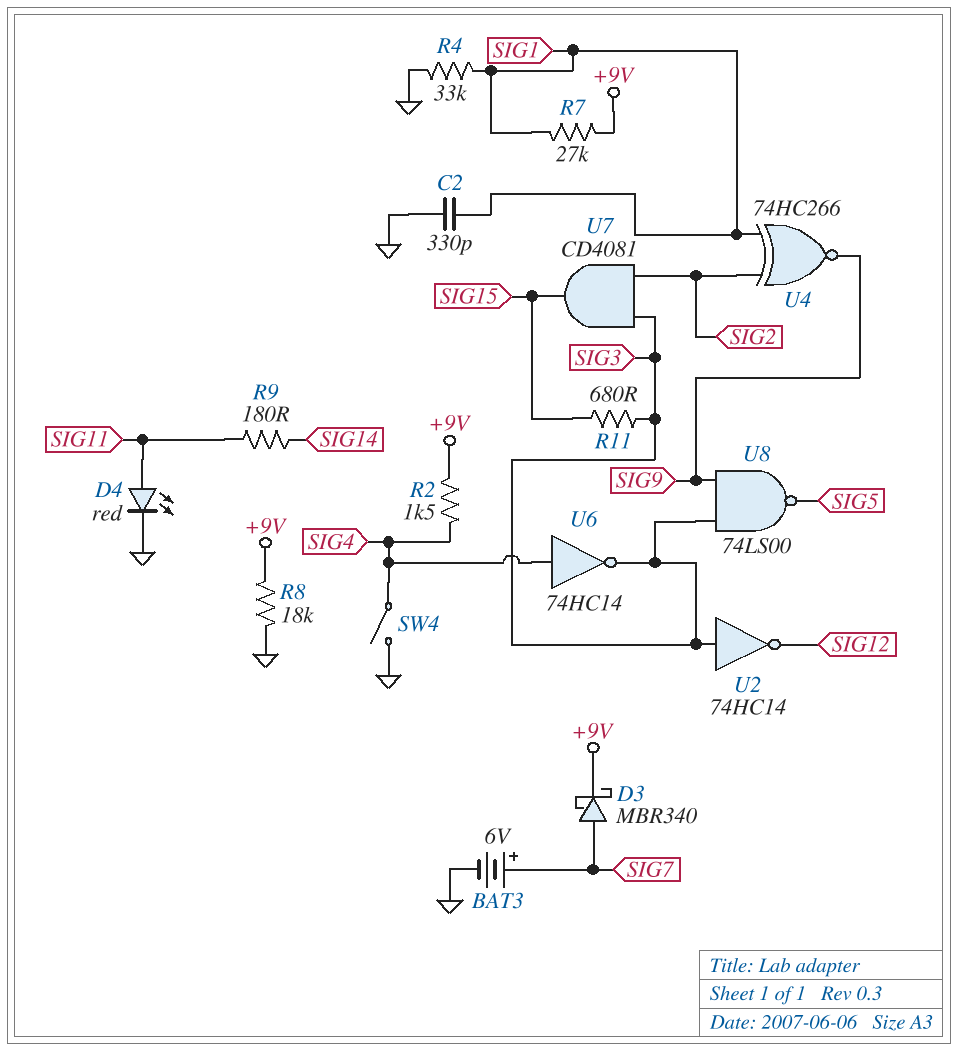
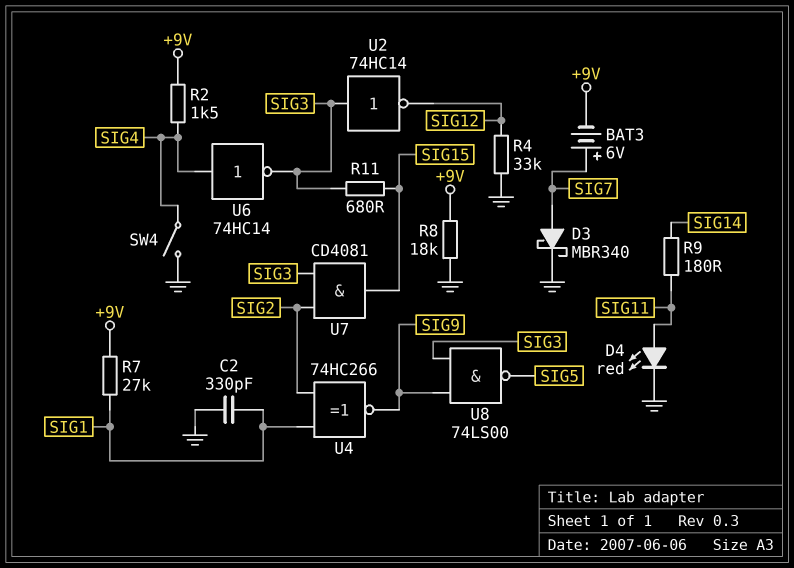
BAT3: 6V (plus SIG7, minus GND) -> 6V (plus SIG7, minus +9V)
D3: schottky MBR340 (A SIG7, K +9V) -> schottky MBR340 (A SIG7, K GND)
R4: 33k (GND, SIG1) -> 33k (GND, SIG12)

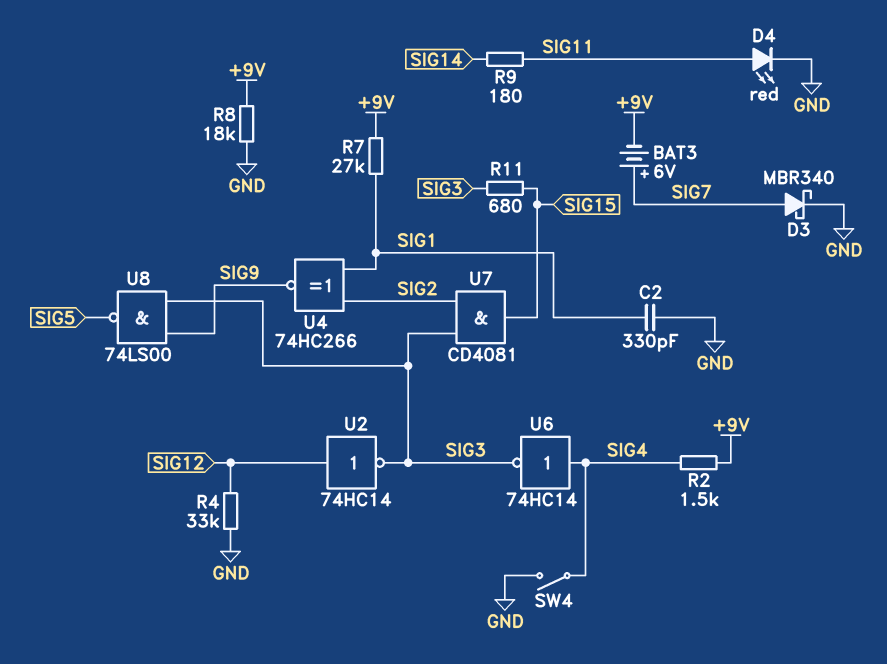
U2: NOT 74HC14 (in SIG3, out SIG12) -> NOT 74HC14 (in SIG12, out SIG3)

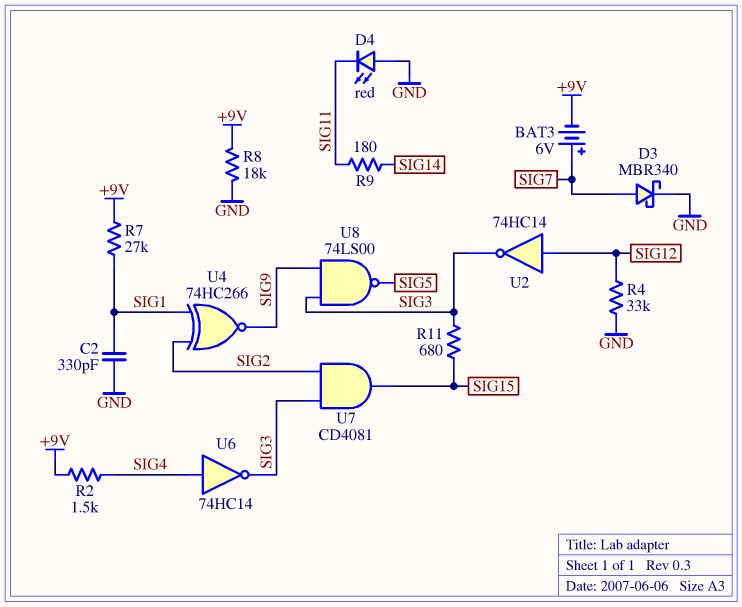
D4: LED red (A SIG11, K GND) -> LED red (A GND, K SIG11)
SW4: switch (GND, SIG4) -> none

